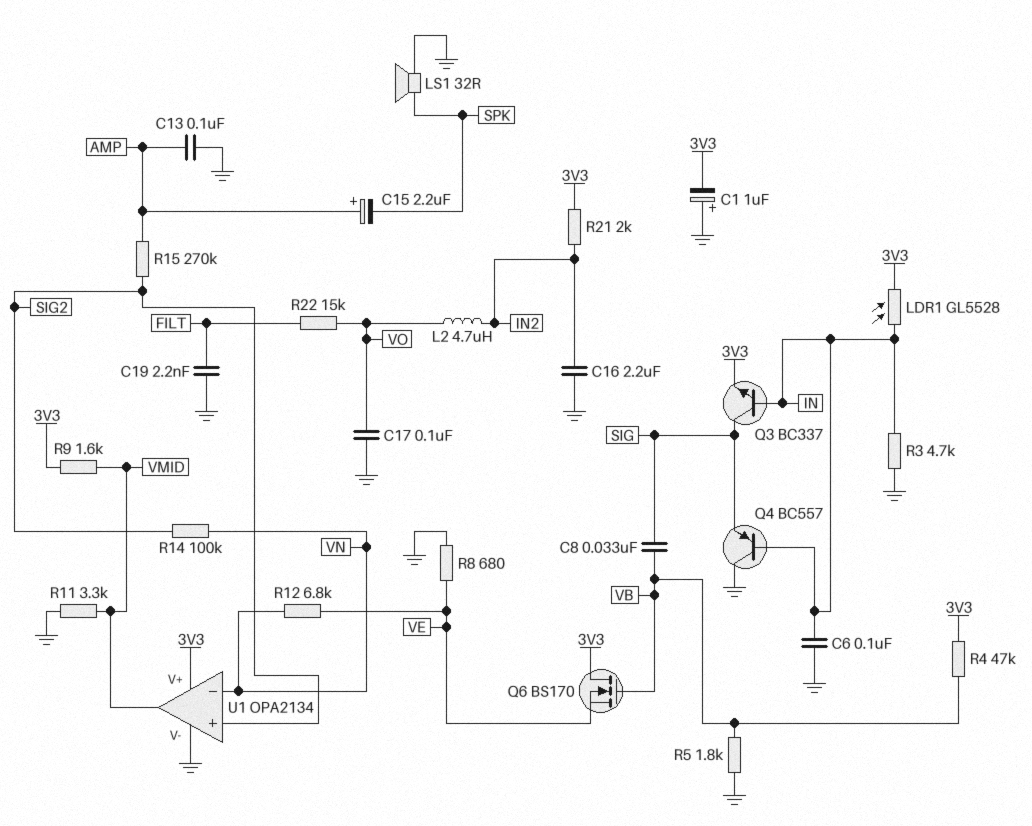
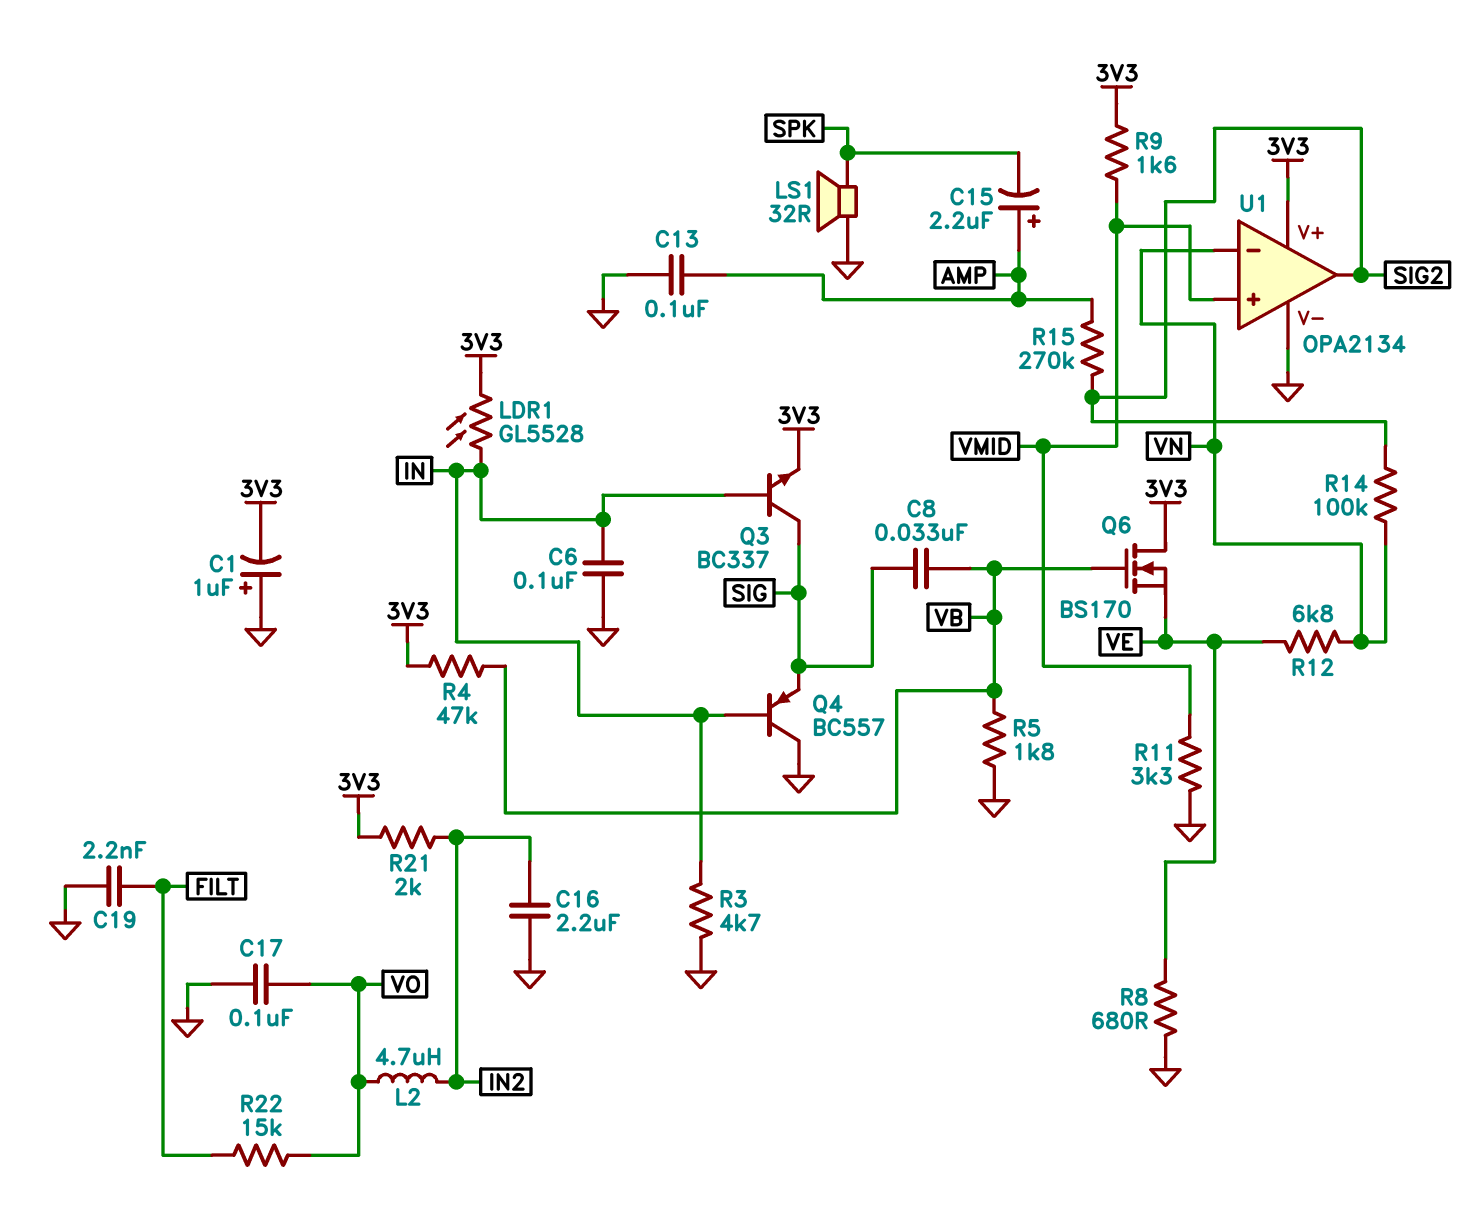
U1 pin in+: SIG2 -> VMID
U1 pin out: VMID -> SIG2

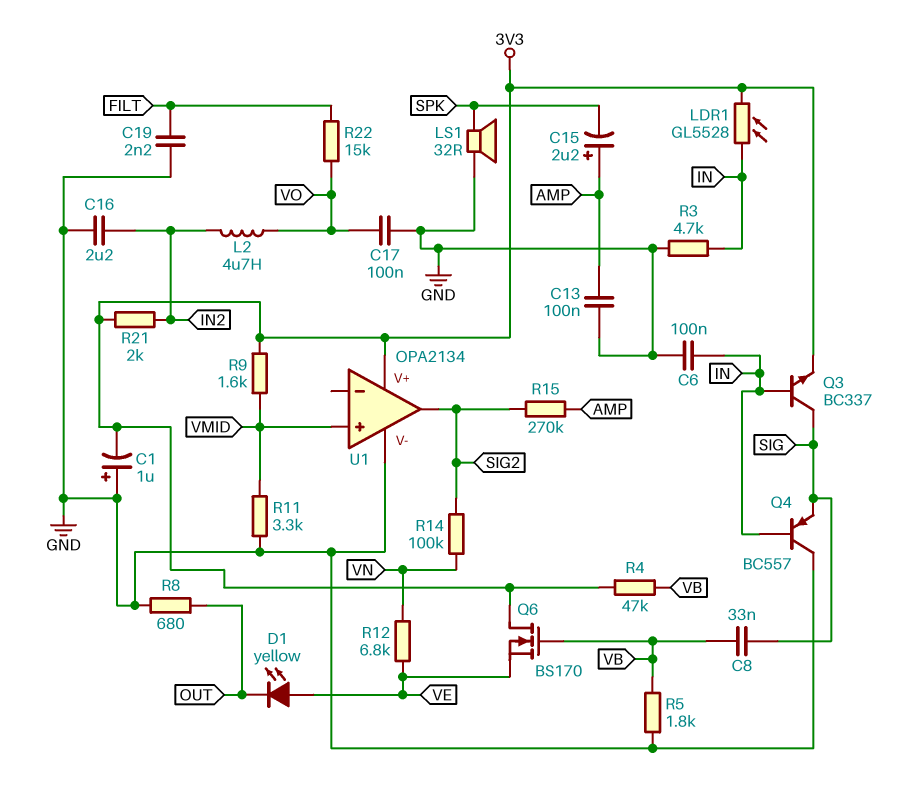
D1: none -> LED yellow (A VE, K OUT)
R8: 680 (GND, VE) -> 680 (GND, OUT)
U1 pin in-: VN -> none

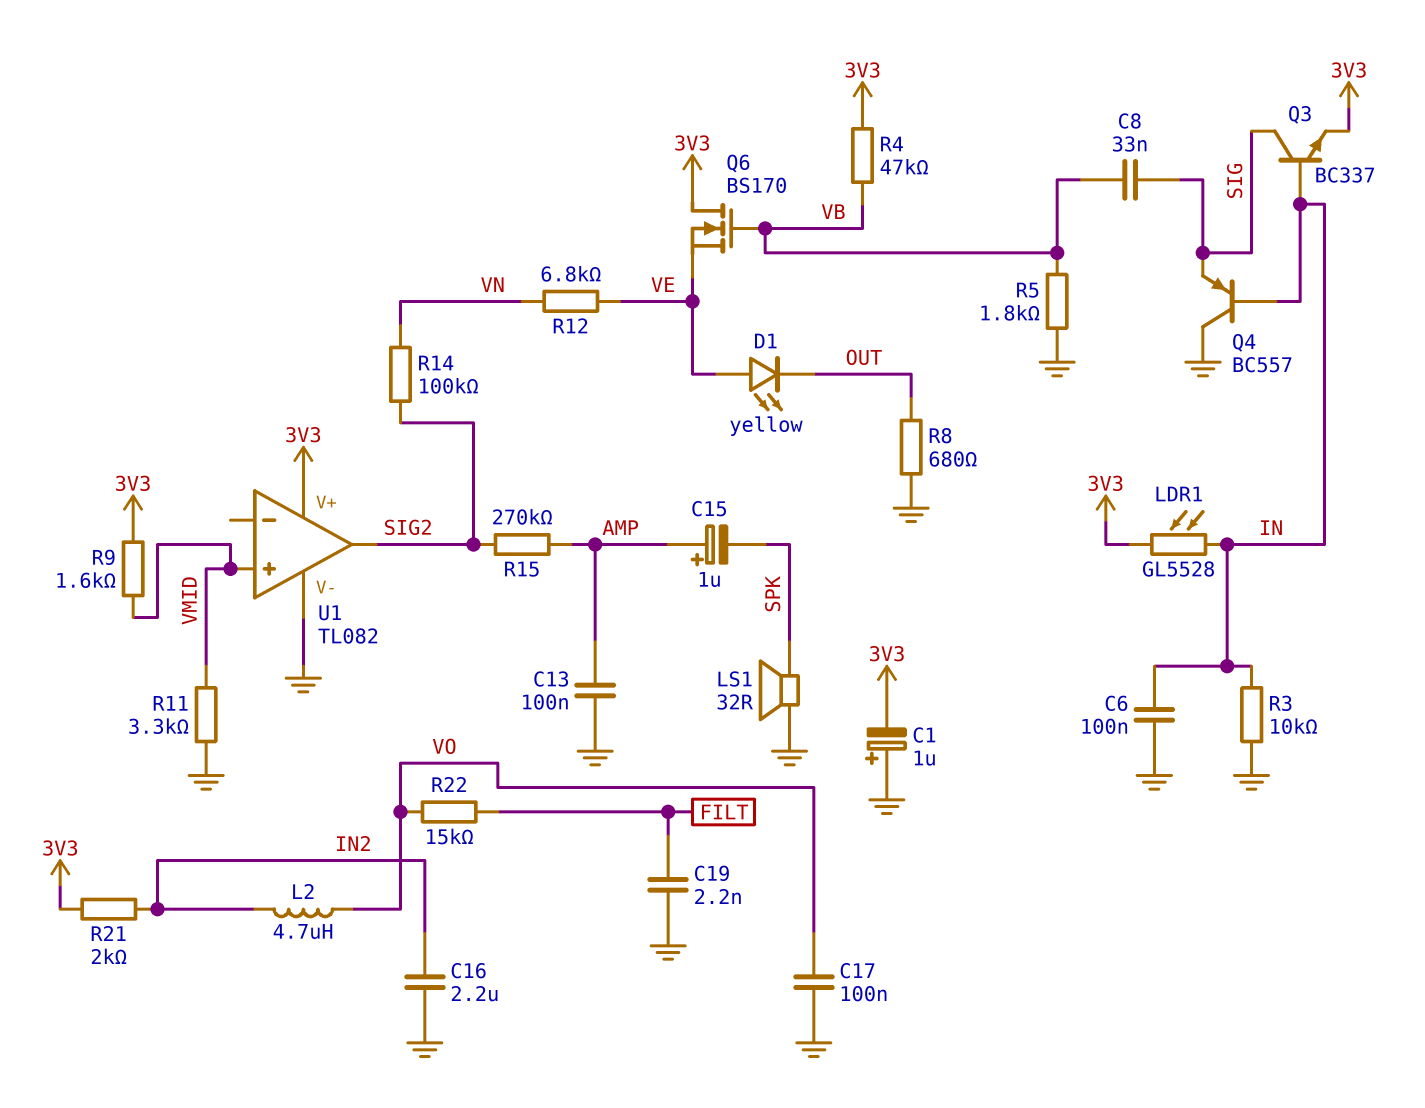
C15: 2.2uF (plus AMP, minus SPK) -> 1uF (plus AMP, minus SPK)
R3: 4.7k (GND, IN) -> 10k (GND, IN)
U1: OPA2134 -> TL082

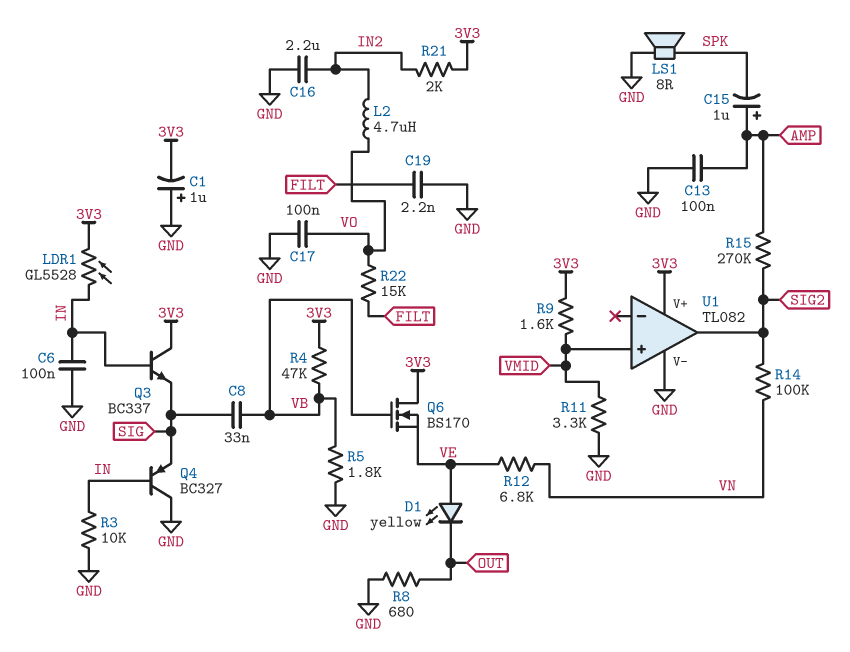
LS1: speaker 32R (GND, SPK) -> speaker 8R (GND, SPK)
Q3: NPN BC337 (B IN, C SIG, E 3V3) -> NPN BC337 (B IN, C 3V3, E SIG)
Q4: PNP BC557 (B IN, C GND, E SIG) -> PNP BC327 (B IN, C GND, E SIG)

